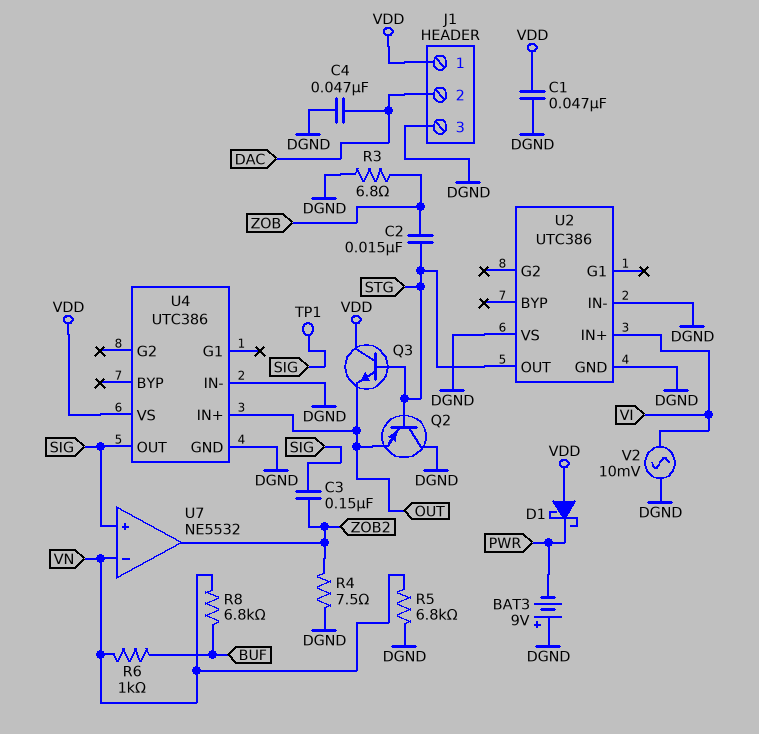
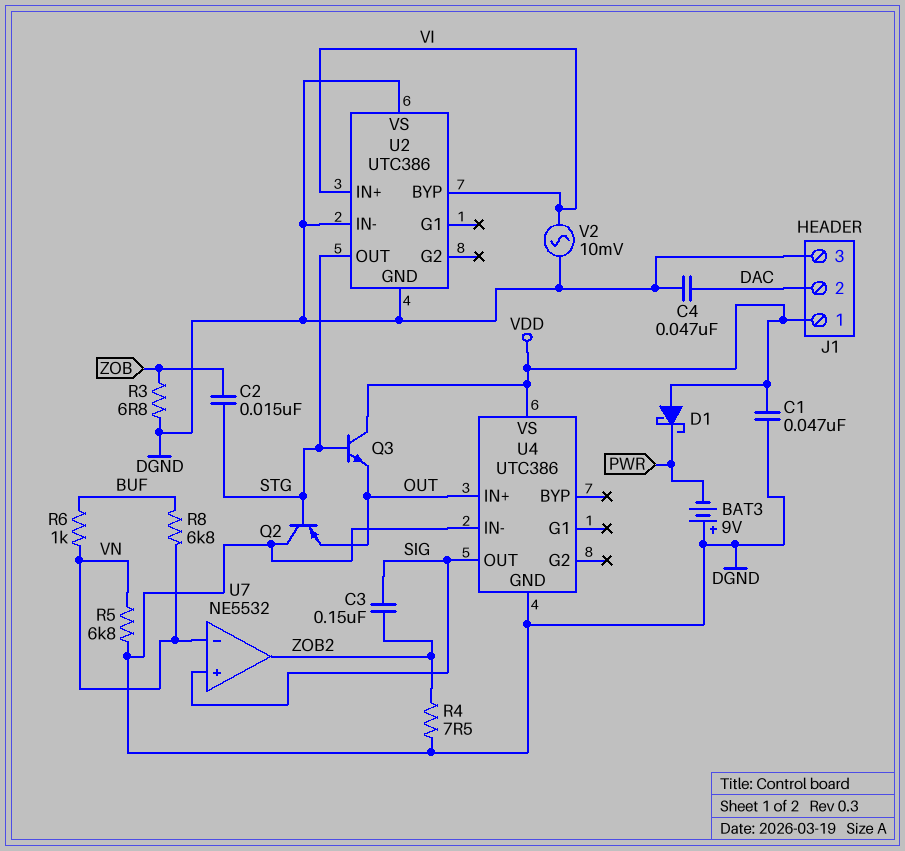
TP1: test point (SIG) -> none
U2 pin BYP: none -> VI

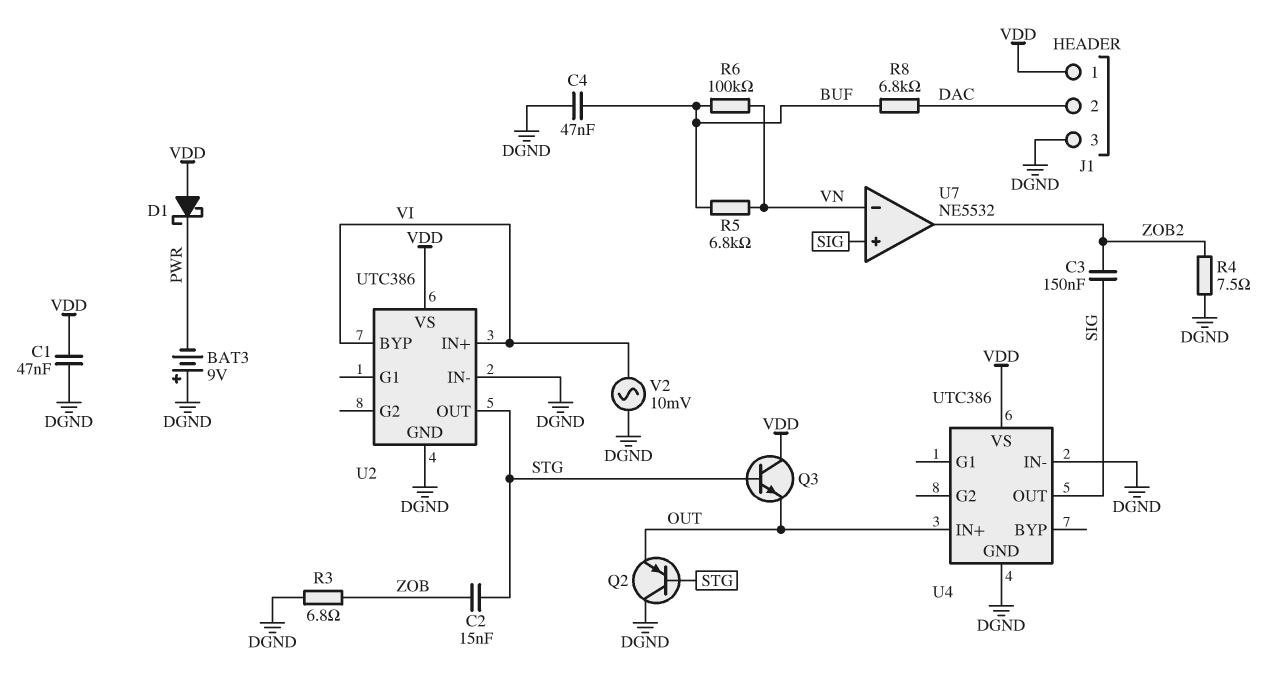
C4: 47nF (DAC, DGND) -> 47nF (BUF, DGND)
R5: 6.8k (DGND, VN) -> 6.8k (BUF, VN)
R6: 1k (BUF, VN) -> 100k (BUF, VN)
R8: 6.8k (BUF, VN) -> 6.8k (BUF, DAC)
U2 pin VS: DGND -> VDD

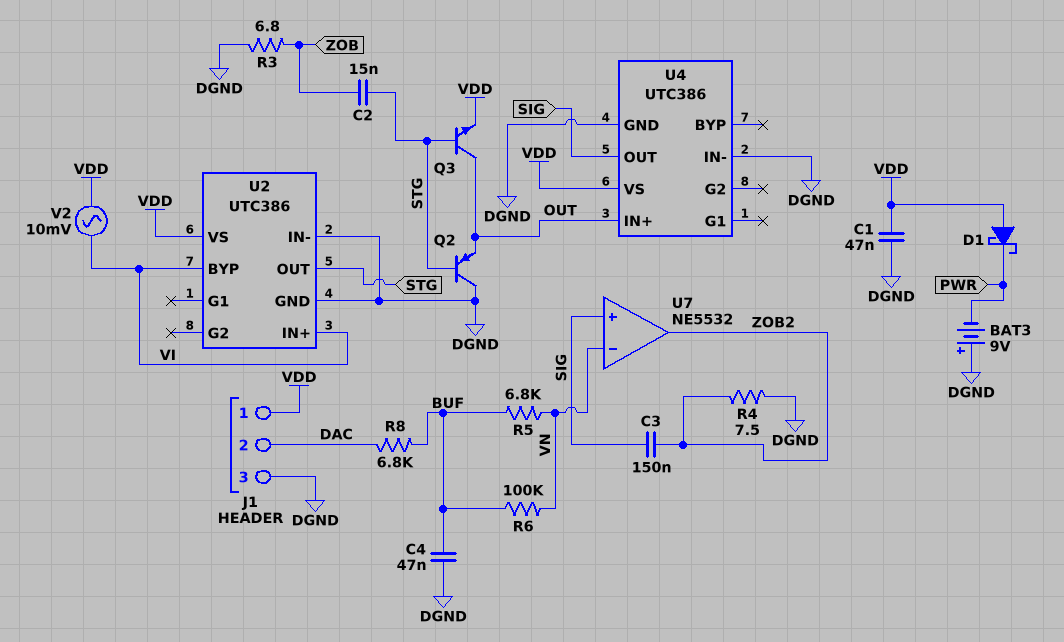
Q3: NPN (B STG, C VDD, E OUT) -> NPN (B STG, C OUT, E VDD)
V2: AC 10mV (DGND, VI) -> AC 10mV (VDD, VI)

